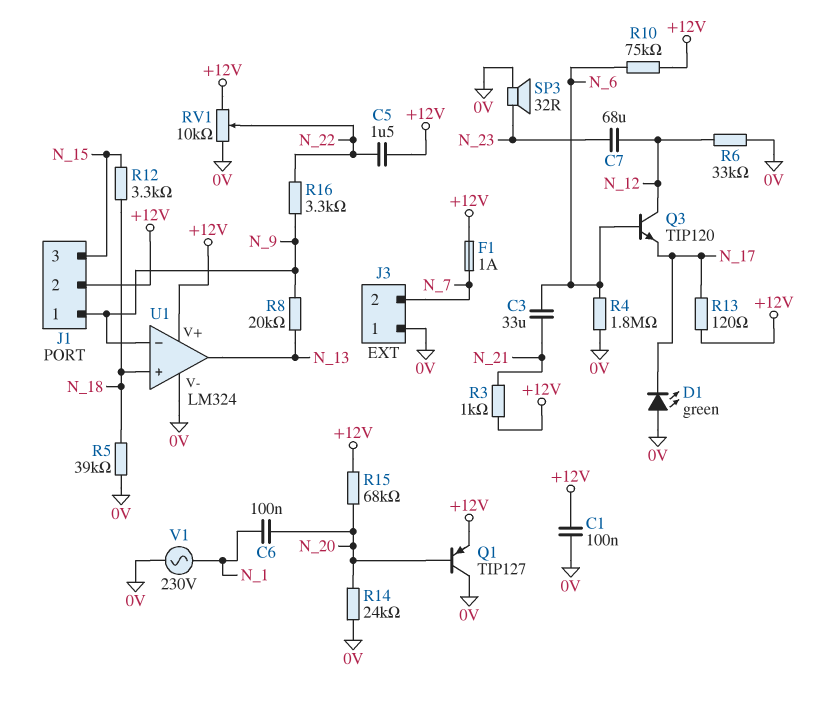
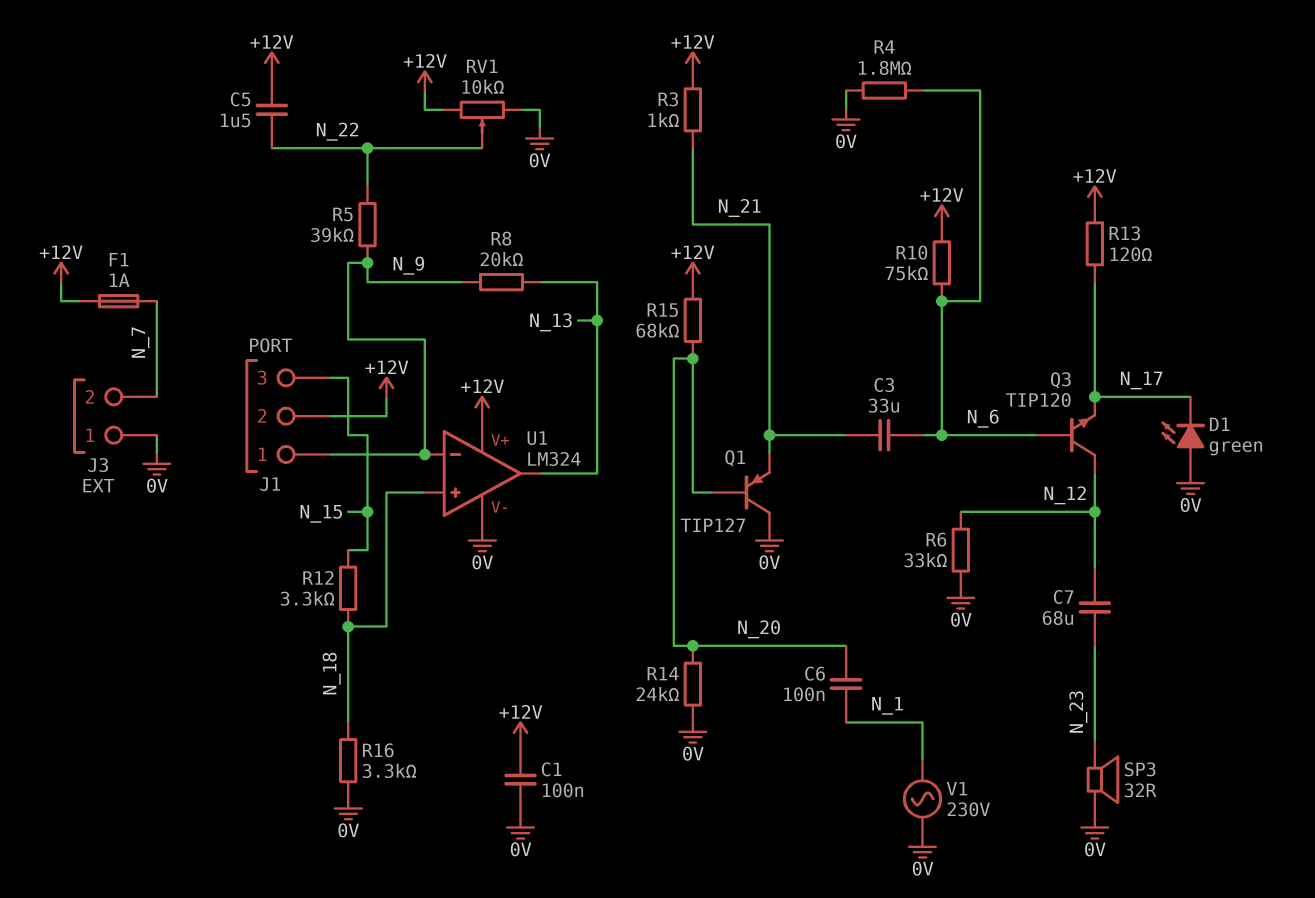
Q1: PNP TIP127 (B N_20, C 0V, E +12V) -> PNP TIP127 (B N_20, C 0V, E N_21)
R5: 39k (0V, N_18) -> 39k (N_9, N_22)
R16: 3.3k (N_9, N_22) -> 3.3k (0V, N_18)

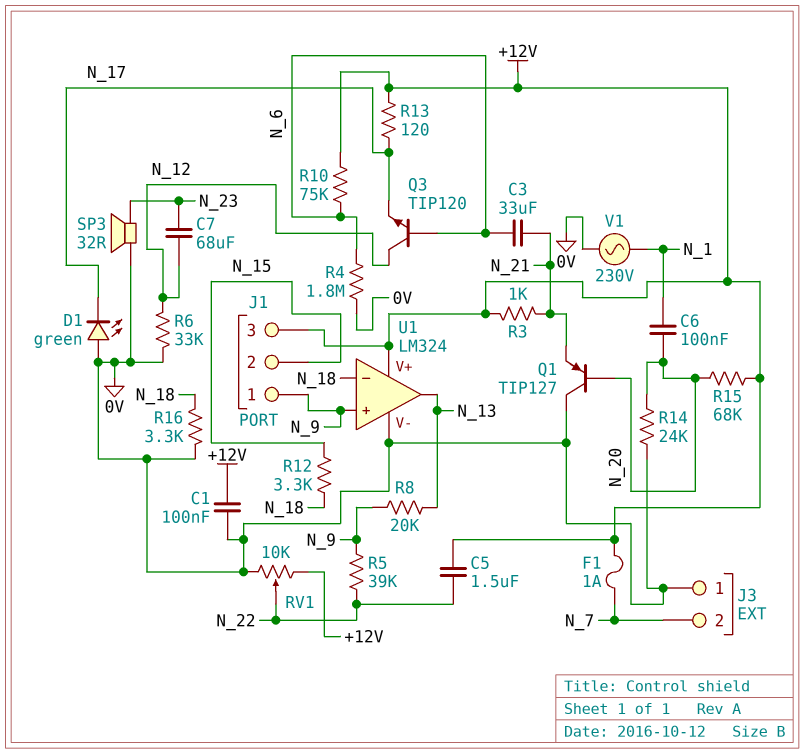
J1 pin 2: +12V -> N_15
J1 pin 3: N_15 -> +12V
U1 pin in+: N_18 -> N_9
U1 pin in-: N_9 -> N_18

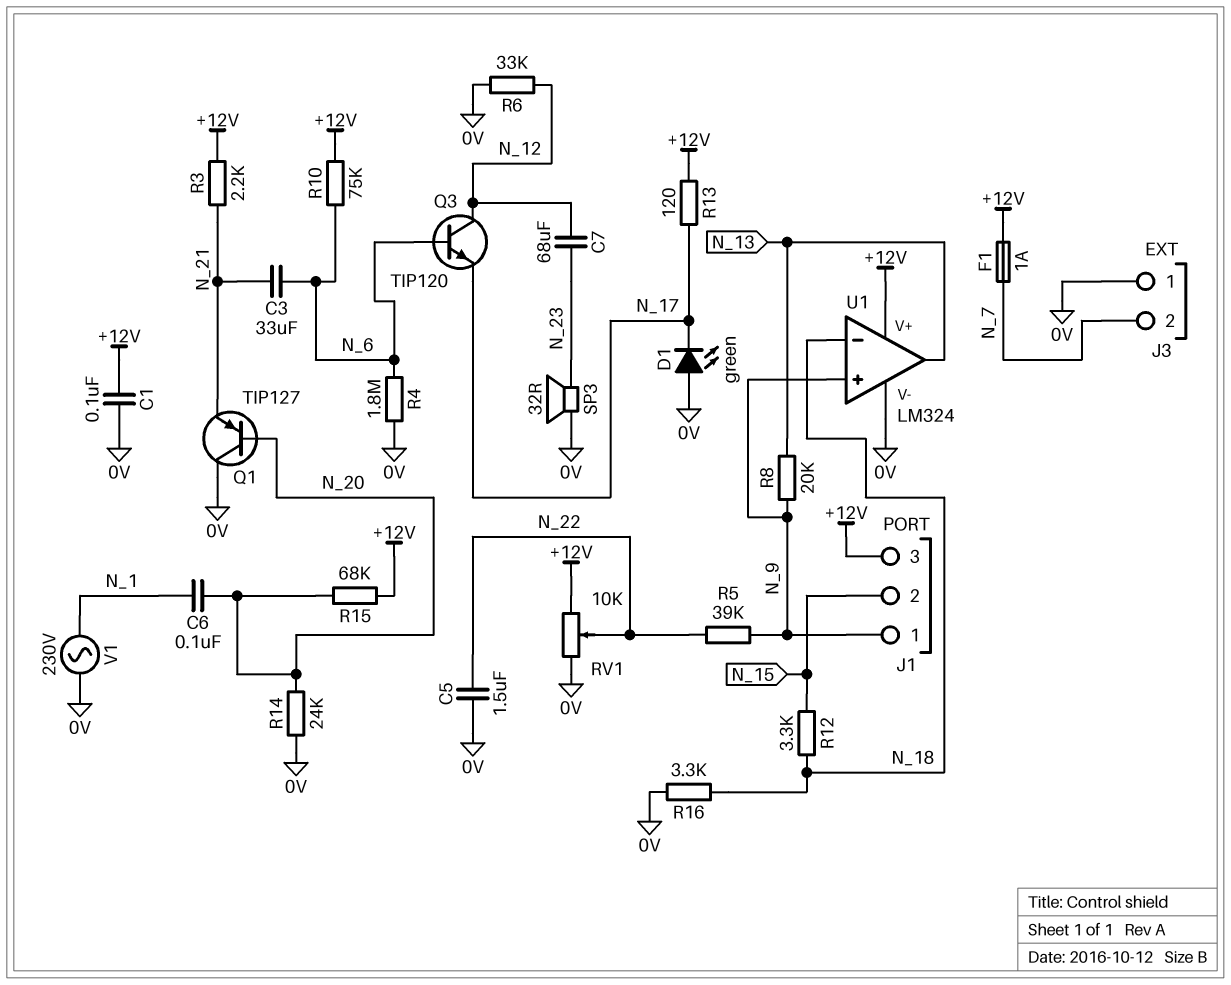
C5: 1.5uF (+12V, N_22) -> 1.5uF (0V, N_22)
R3: 1k (+12V, N_21) -> 2.2k (+12V, N_21)

